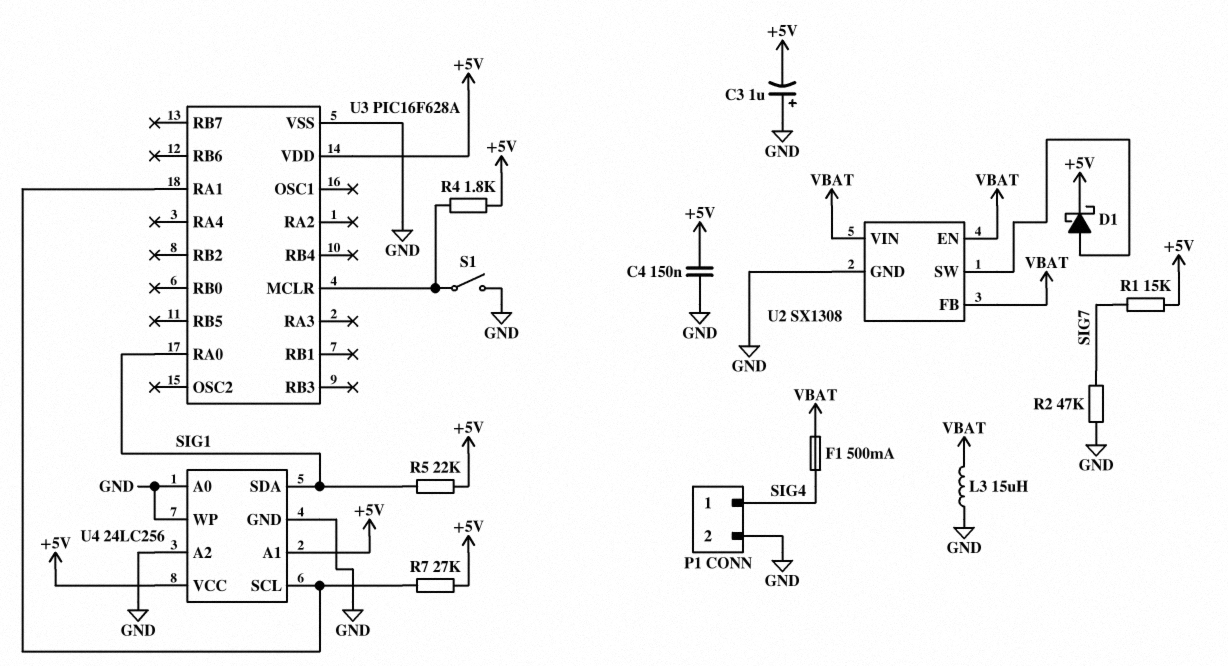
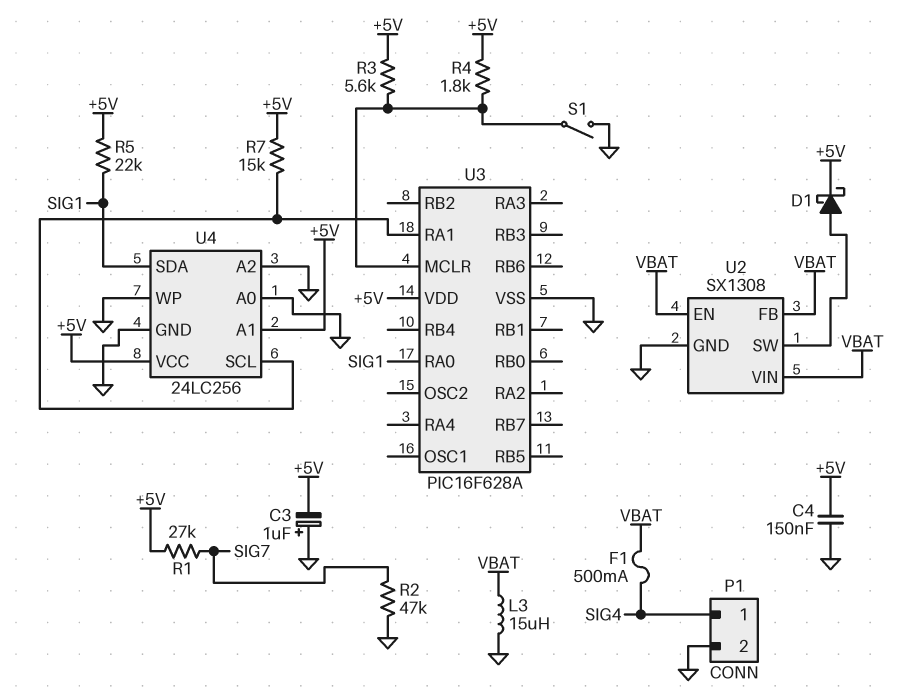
R1: 15k (+5V, SIG7) -> 27k (+5V, SIG7)
R3: none -> 5.6k (+5V, U3/MCLR)
R7: 27k (+5V, U3/RA1) -> 15k (+5V, U3/RA1)

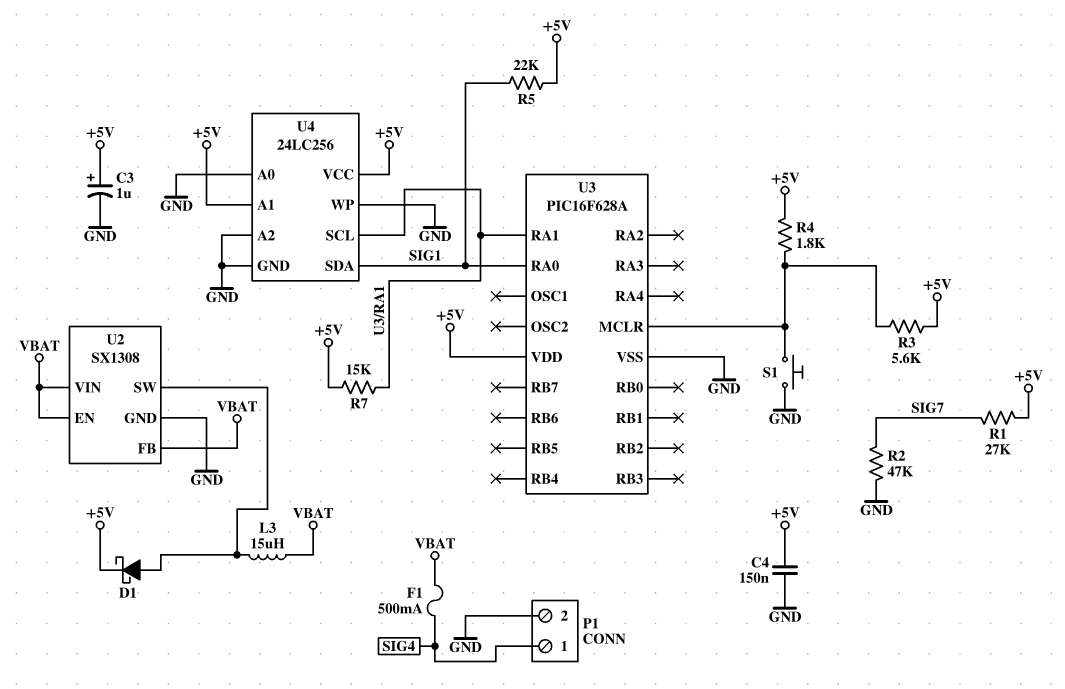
C3: 1uF (plus GND, minus +5V) -> 1uF (plus +5V, minus GND)
L3: 15uH (GND, VBAT) -> 15uH (U2/SW, VBAT)
S1: switch (GND, U3/MCLR) -> button (GND, U3/MCLR)

